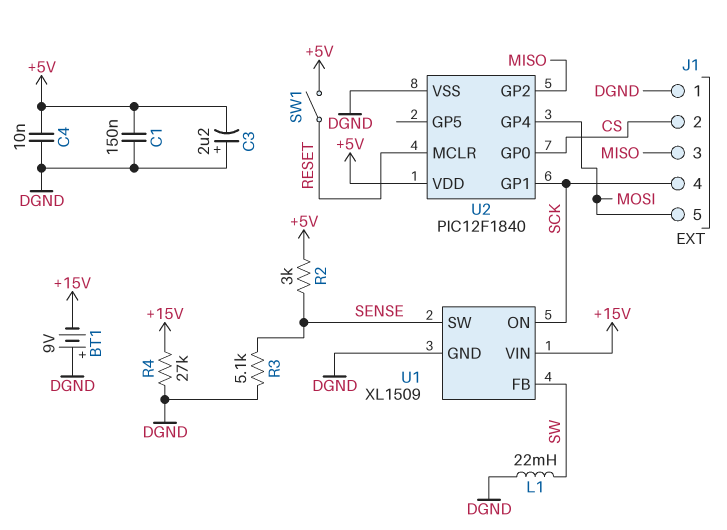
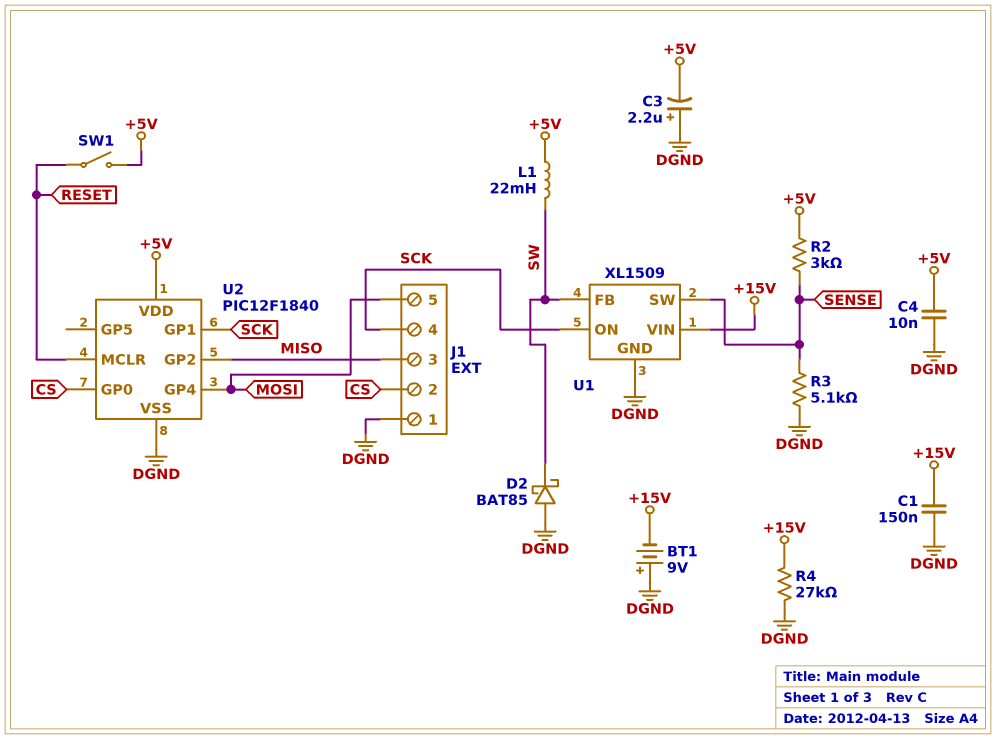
C1: 150nF (+5V, DGND) -> 150nF (+15V, DGND)
D2: none -> schottky BAT85 (A DGND, K SW)
L1: 22mH (DGND, SW) -> 22mH (+5V, SW)

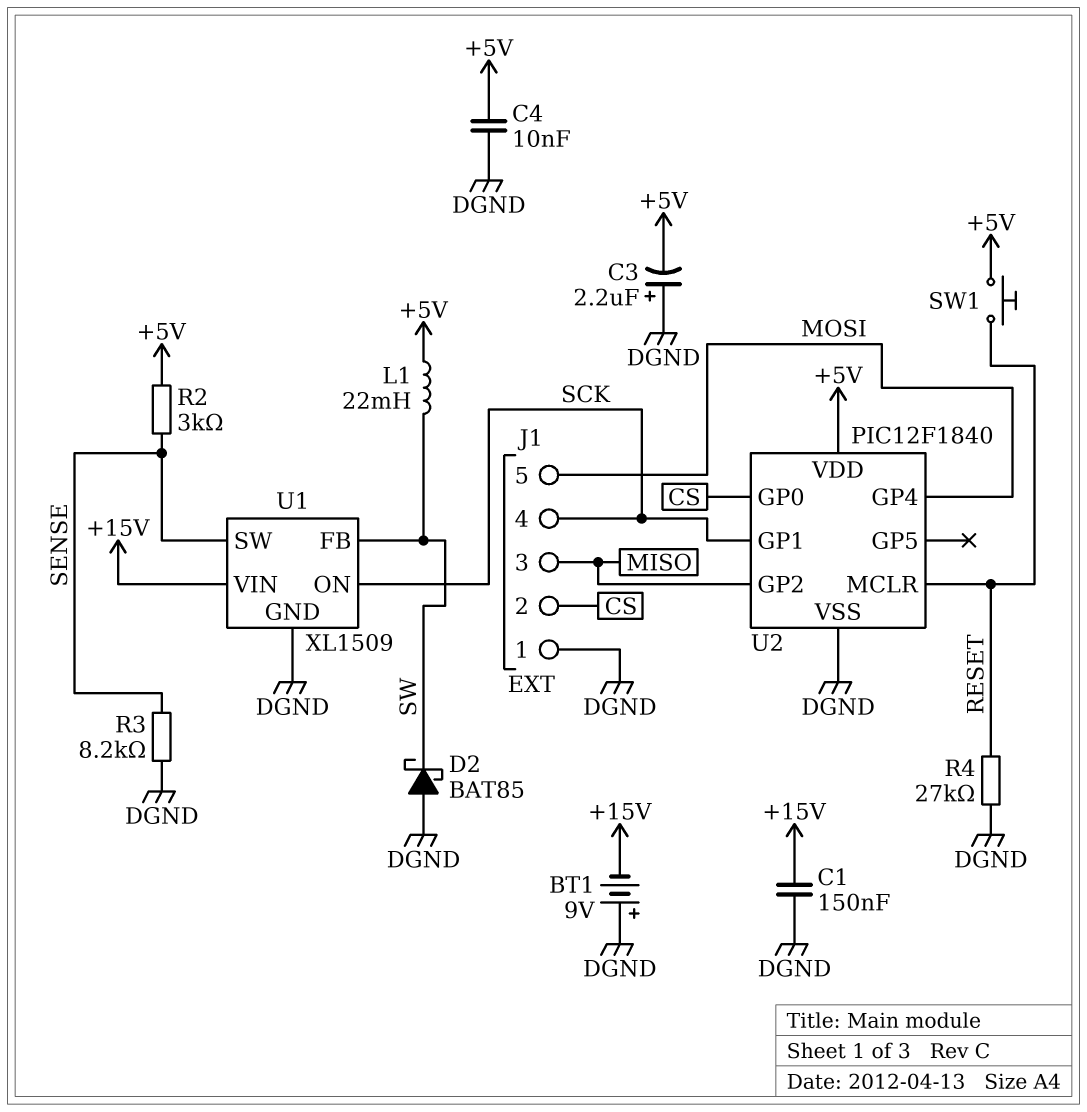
R3: 5.1k (DGND, SENSE) -> 8.2k (DGND, SENSE)
R4: 27k (+15V, DGND) -> 27k (DGND, RESET)
SW1: switch (+5V, RESET) -> button (+5V, RESET)

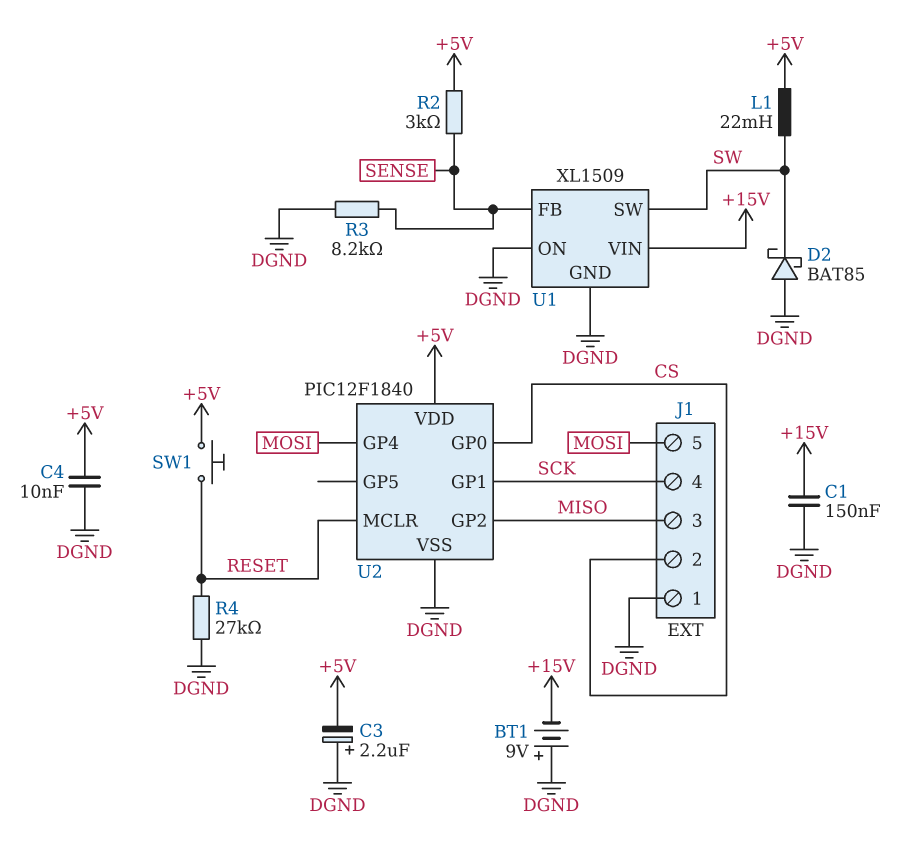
U1 pin FB: SW -> SENSE
U1 pin ON: SCK -> DGND
U1 pin SW: SENSE -> SW

